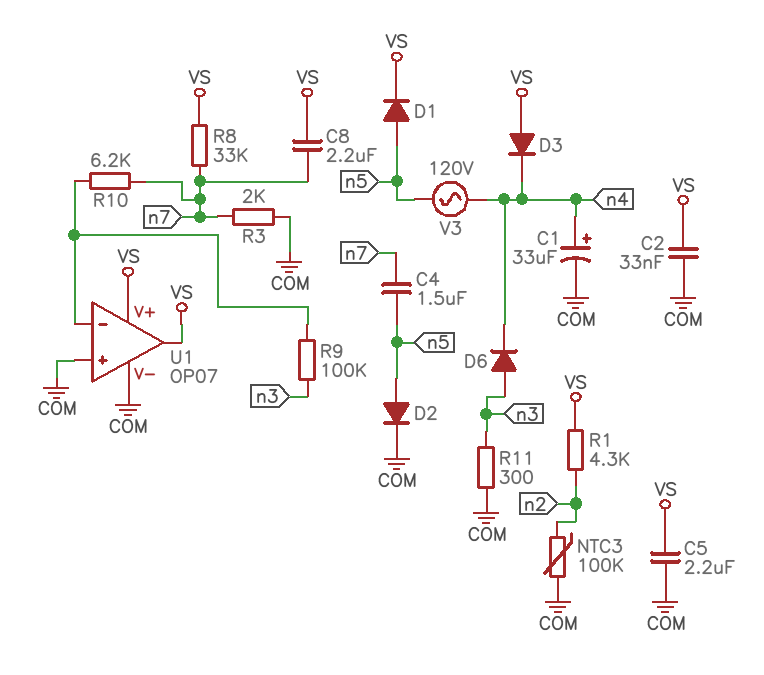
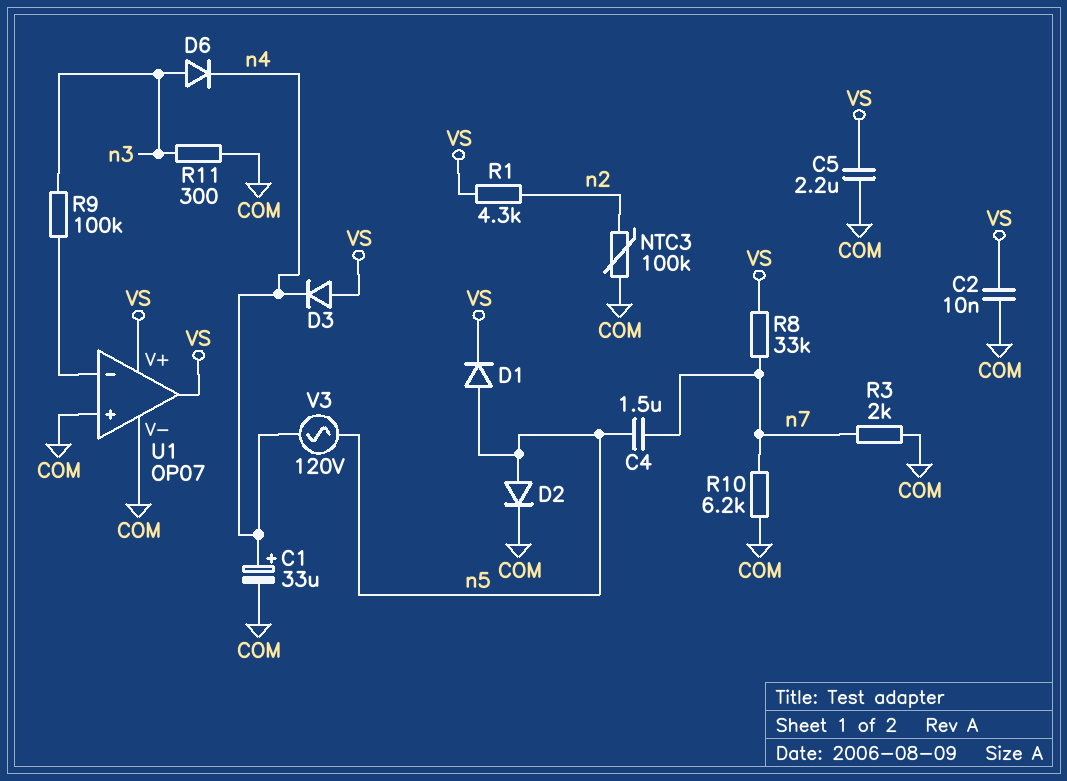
C2: 33nF (COM, VS) -> 10nF (COM, VS)
C8: 2.2uF (VS, n7) -> none
R10: 6.2k (U1/in-, n7) -> 6.2k (COM, n7)

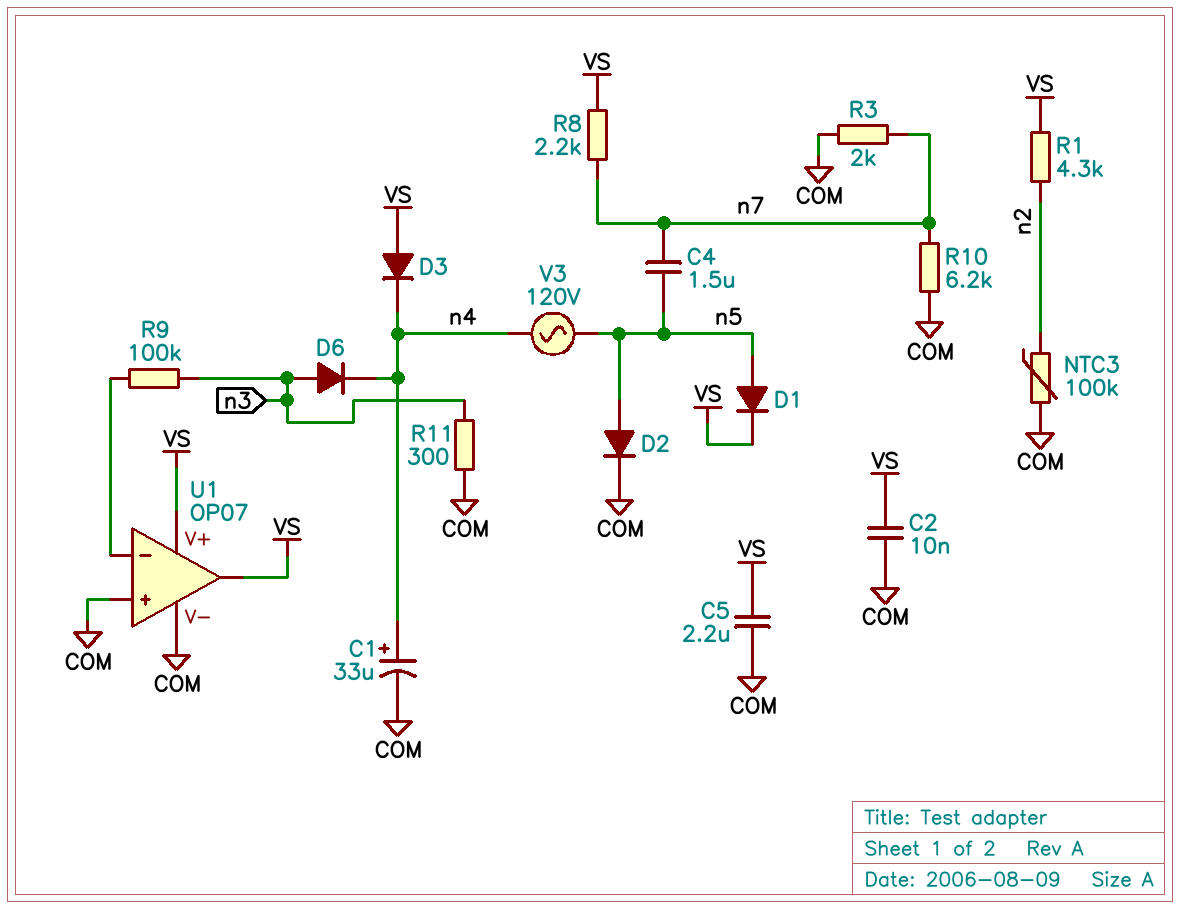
R8: 33k (VS, n7) -> 2.2k (VS, n7)

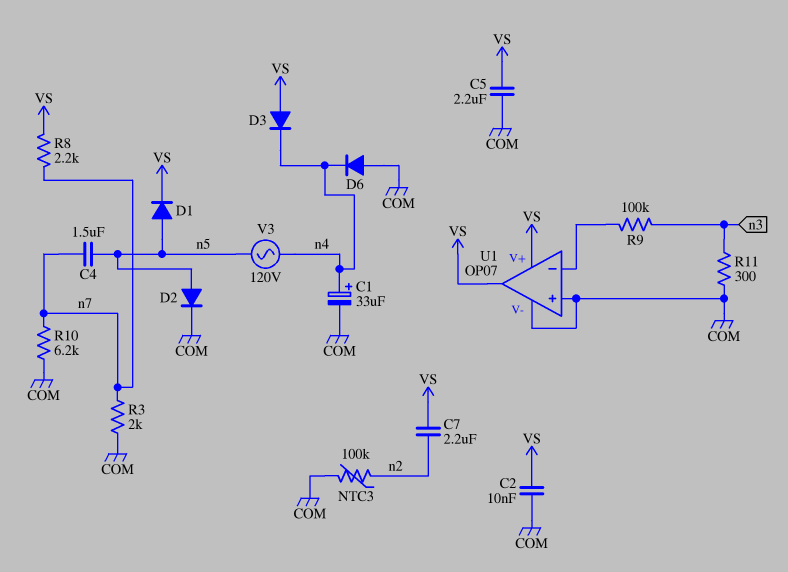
C7: none -> 2.2uF (VS, n2)
D6: diode (A n3, K n4) -> diode (A COM, K n4)
R1: 4.3k (VS, n2) -> none

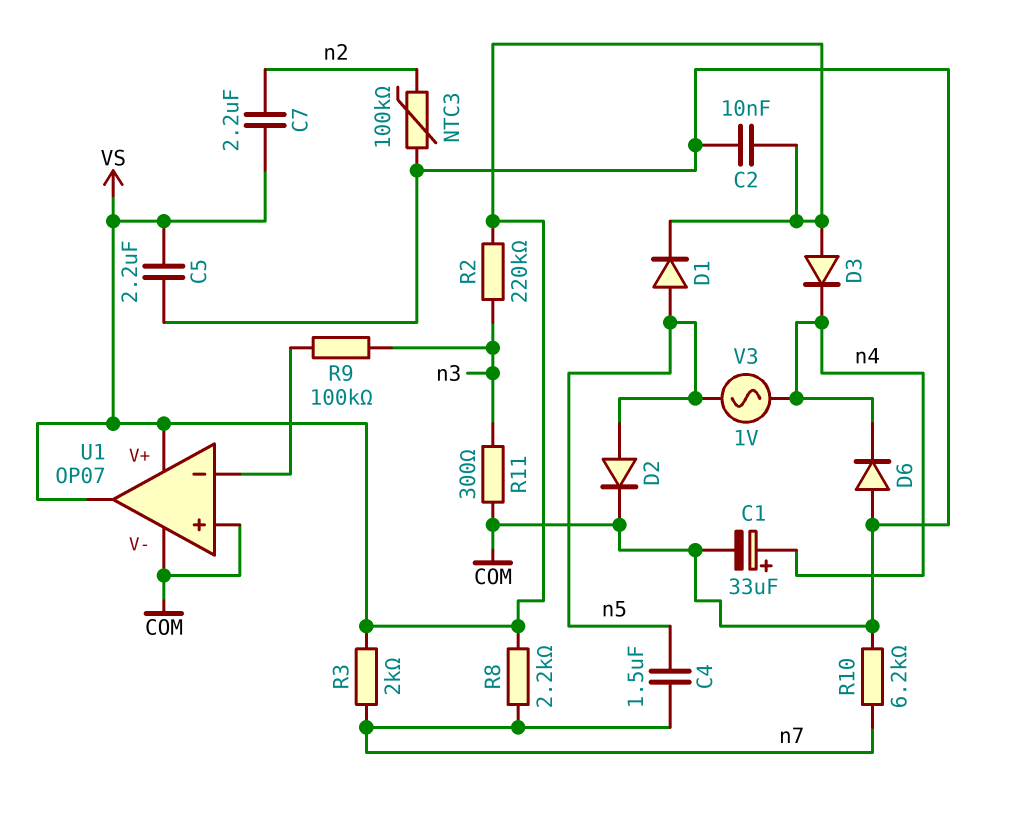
R2: none -> 220k (VS, n3)
R3: 2k (COM, n7) -> 2k (VS, n7)
V3: AC 120V (n4, n5) -> AC 1V (n4, n5)

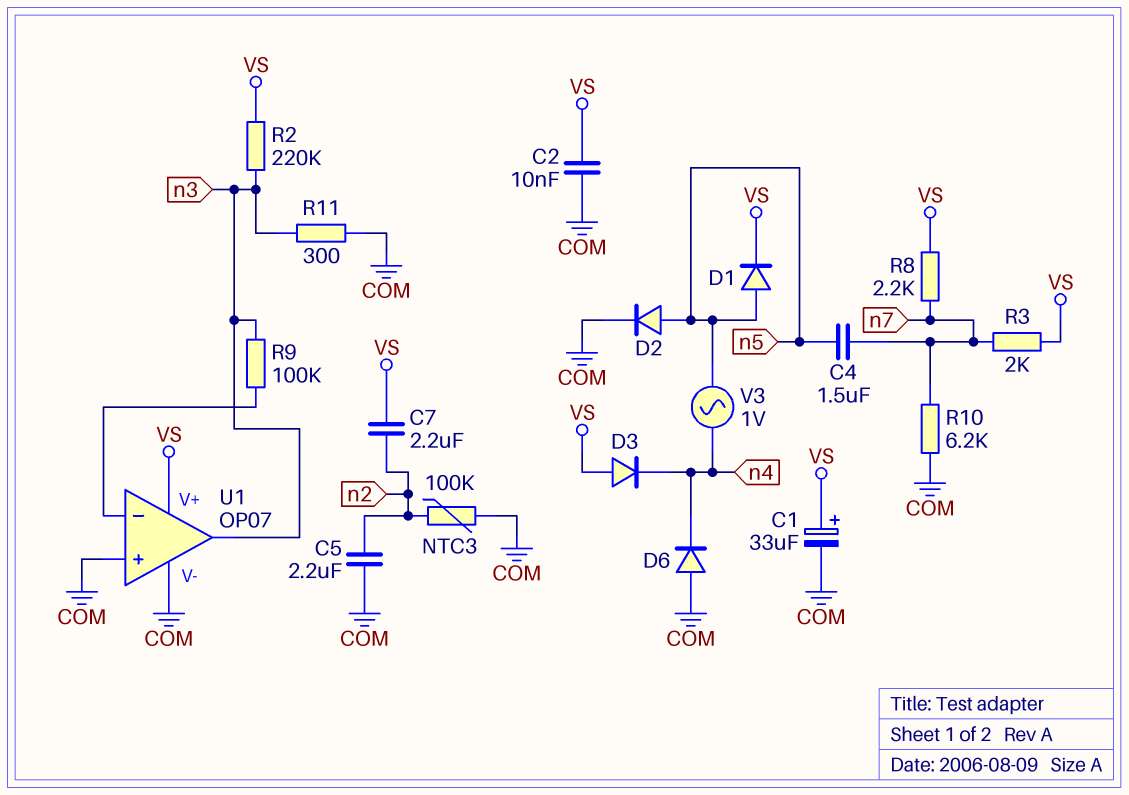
C1: 33uF (plus n4, minus COM) -> 33uF (plus VS, minus COM)
C5: 2.2uF (COM, VS) -> 2.2uF (COM, n2)
U1 pin out: VS -> n3

